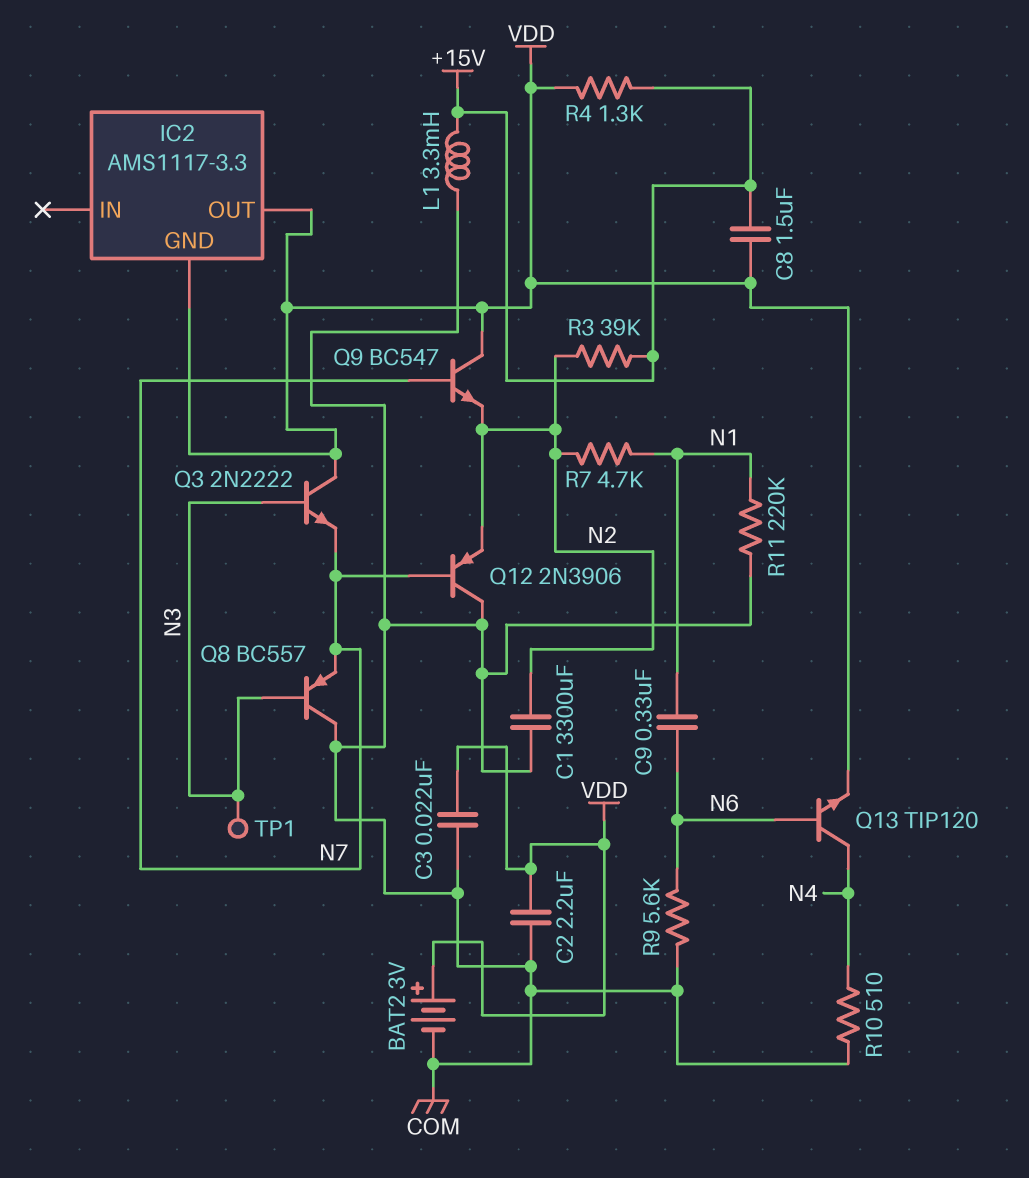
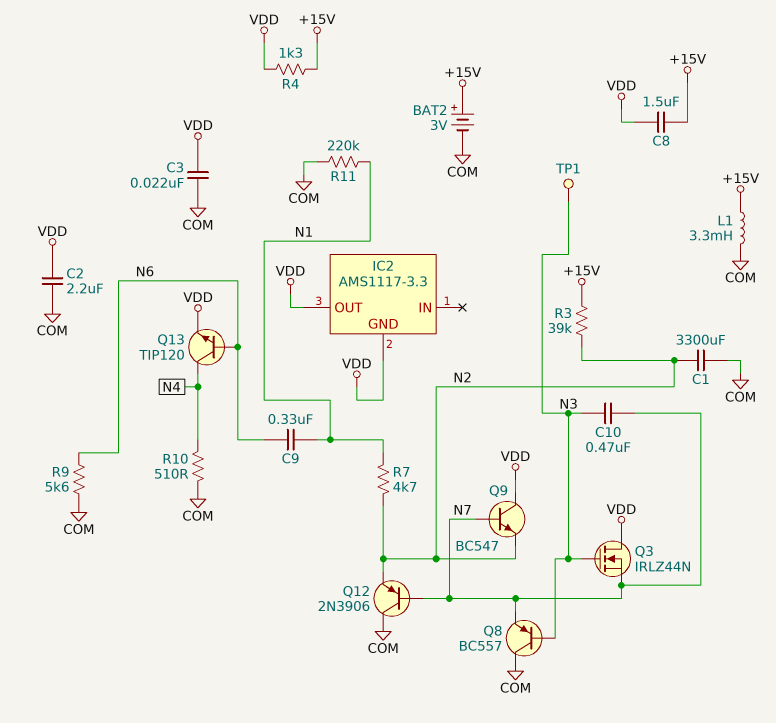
BAT2: 3V (plus VDD, minus COM) -> 3V (plus +15V, minus COM)
C10: none -> 470nF (N3, N7)
Q3: NPN 2N2222 (B N3, C VDD, E N7) -> NMOS IRLZ44N (G N3, D VDD, S N7)

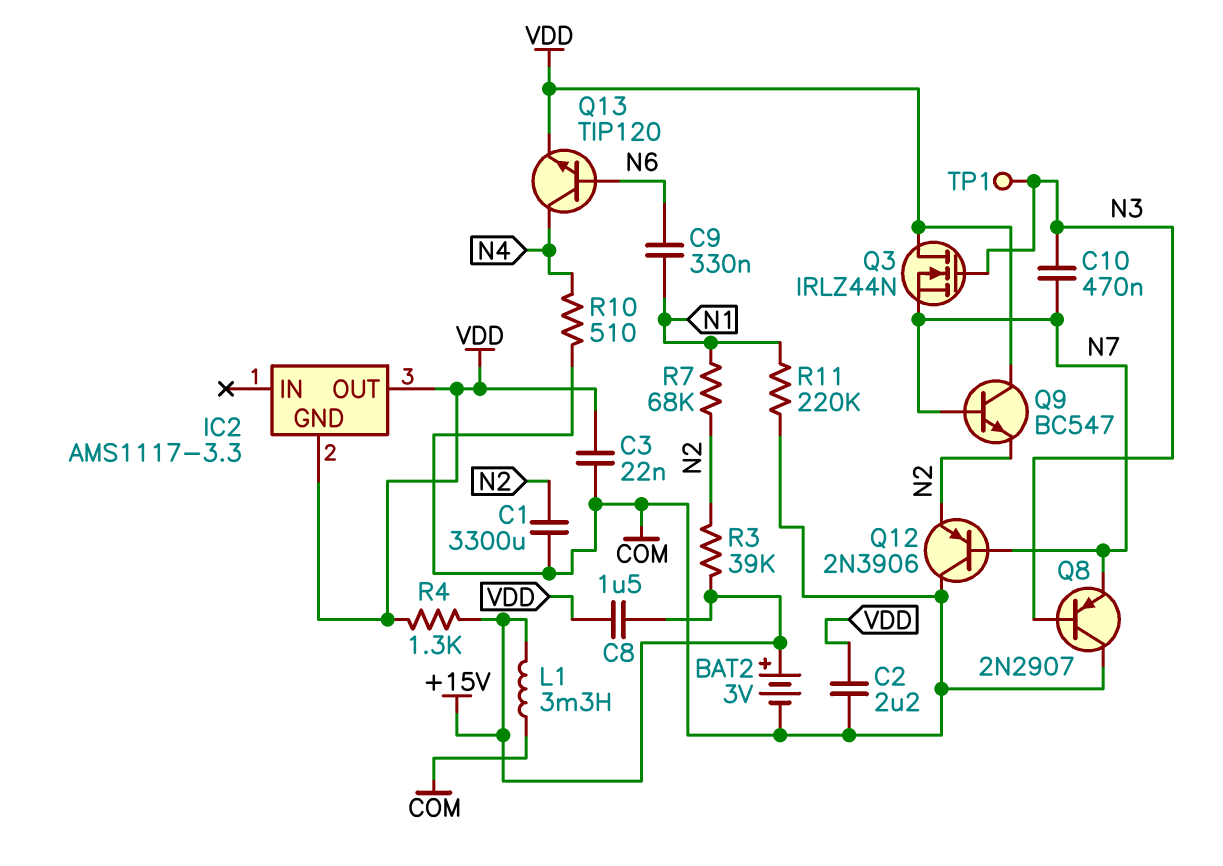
Q8: PNP BC557 (B N3, C COM, E N7) -> PNP 2N2907 (B N3, C COM, E N7)
R7: 4.7k (N1, N2) -> 68k (N1, N2)
R9: 5.6k (COM, N6) -> none

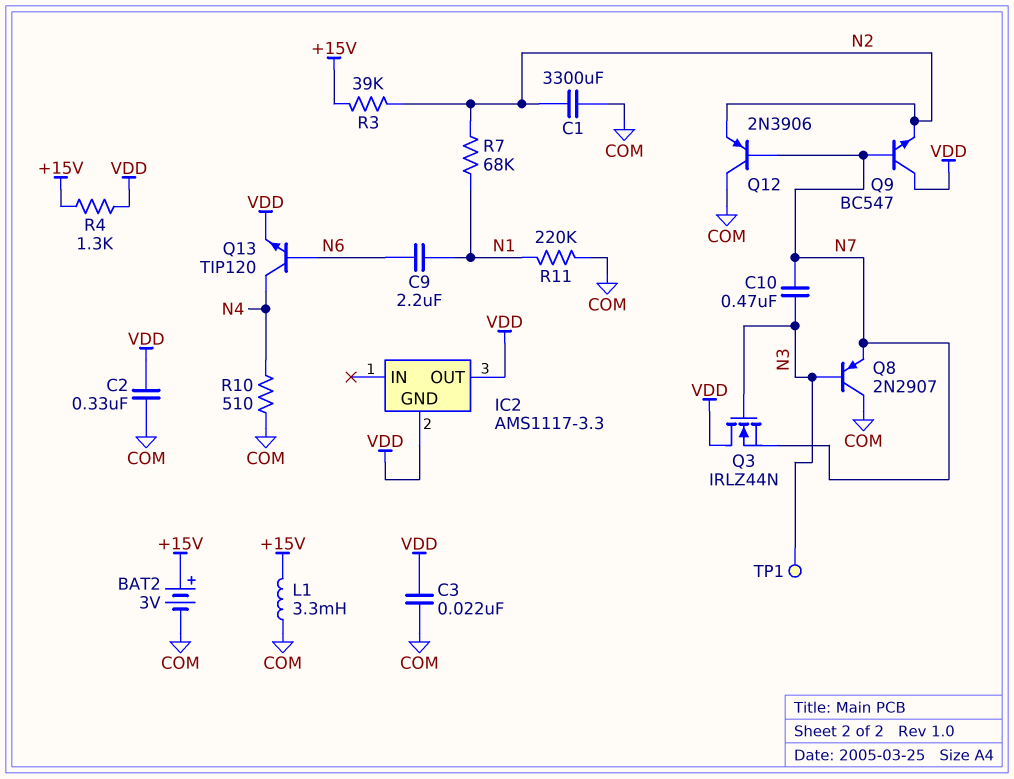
C2: 2.2uF (COM, VDD) -> 330nF (COM, VDD)
C8: 1.5uF (+15V, VDD) -> none
C9: 330nF (N1, N6) -> 2.2uF (N1, N6)

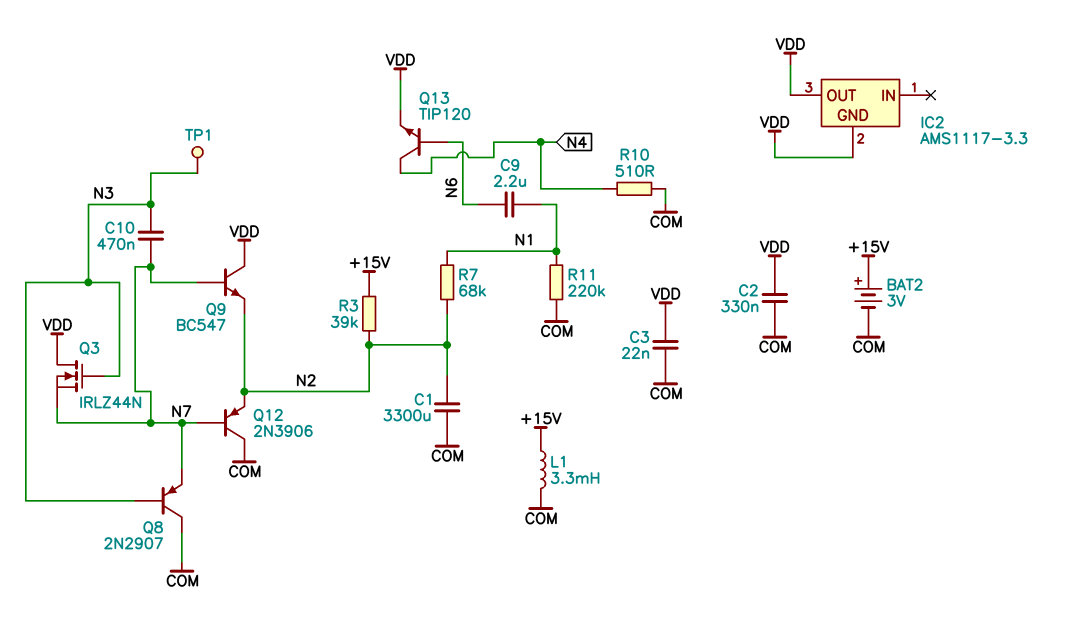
R4: 1.3k (+15V, VDD) -> none

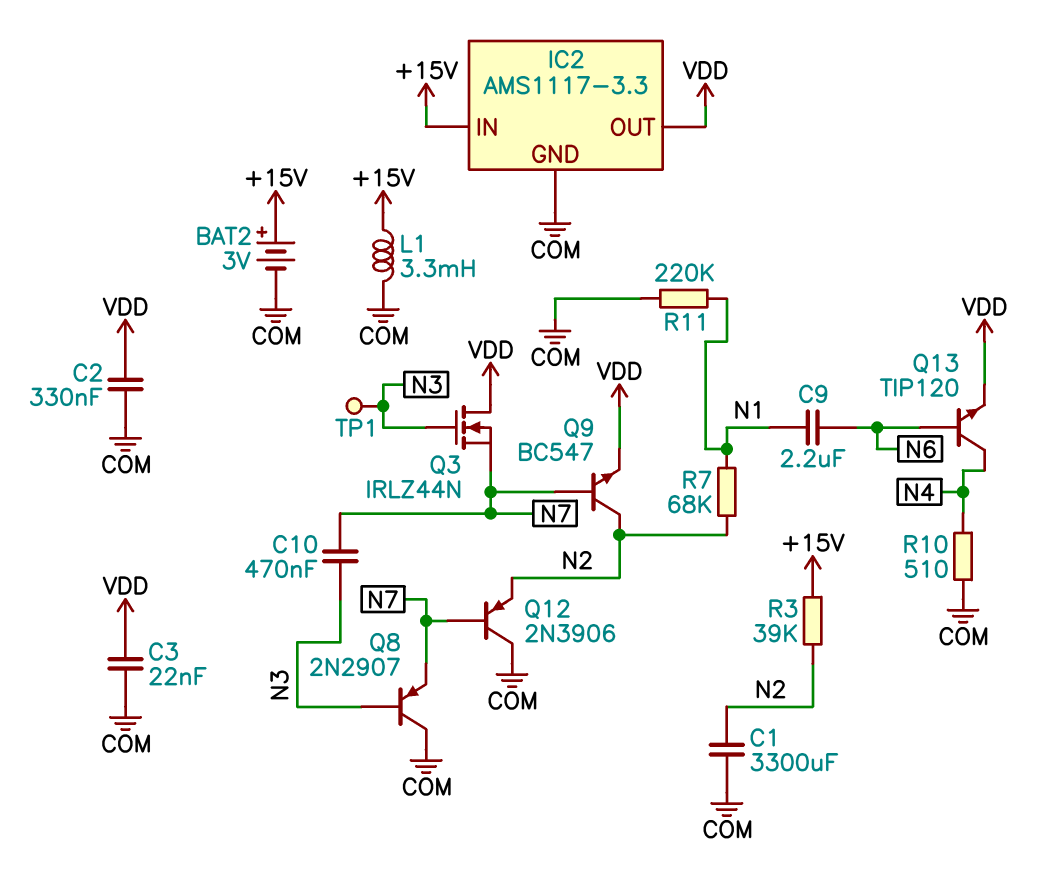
IC2 pin GND: VDD -> COM
IC2 pin IN: none -> +15V
Q9: NPN BC547 (B N7, C VDD, E N2) -> NPN BC547 (B N7, C N2, E VDD)

